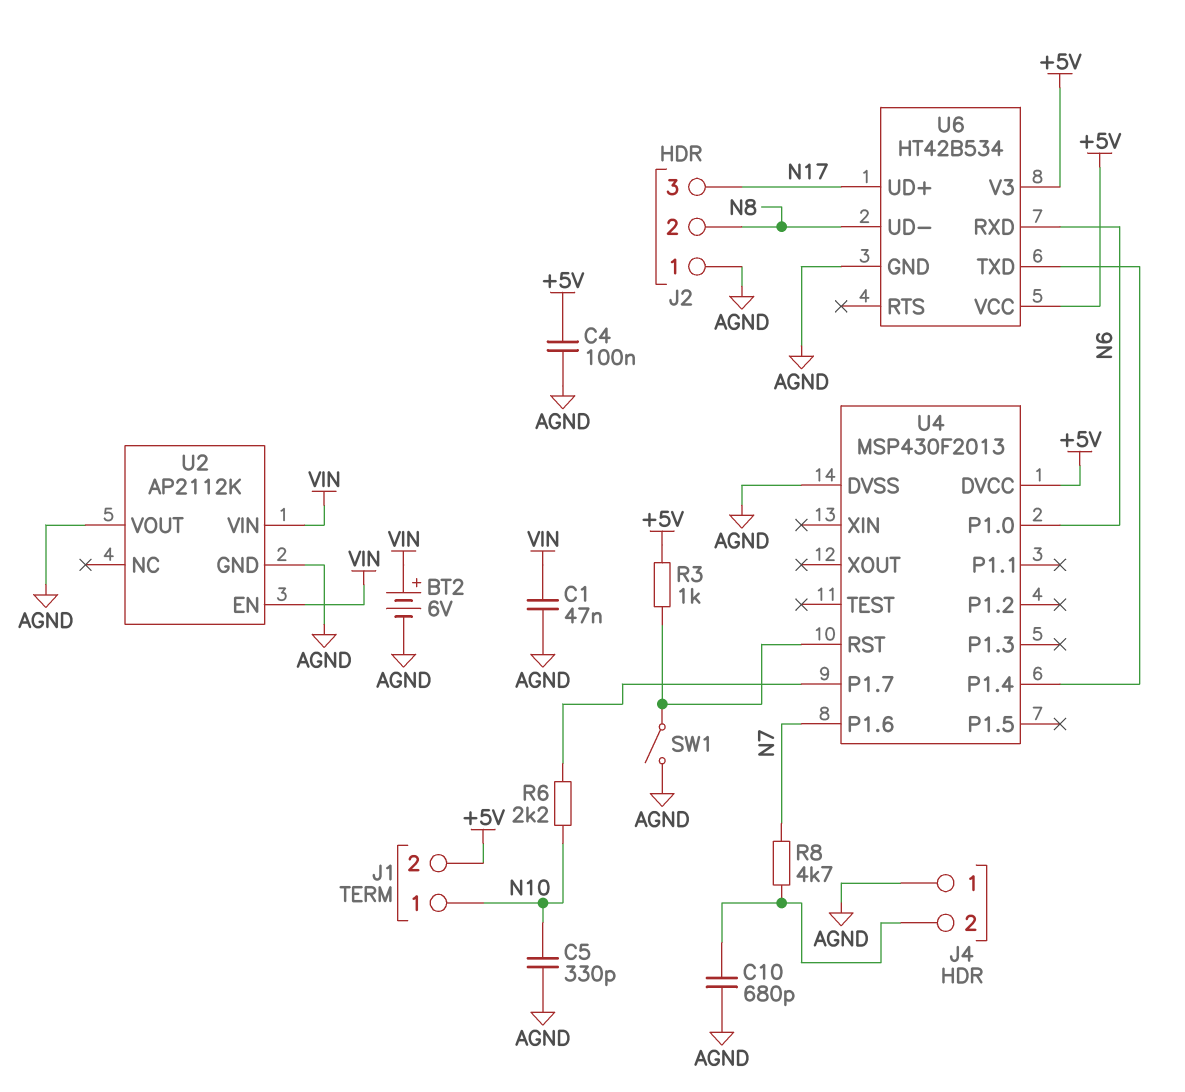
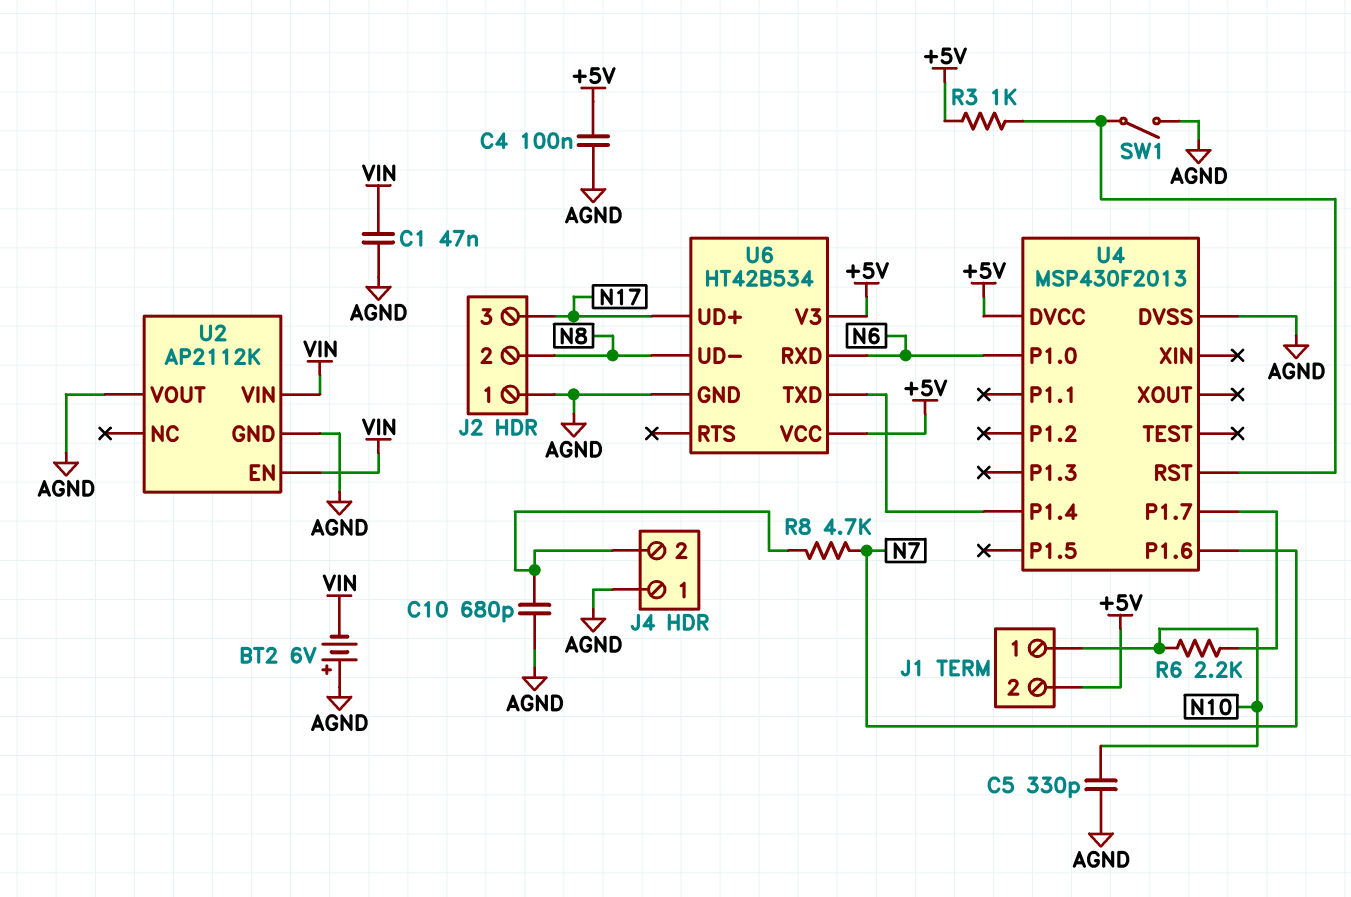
BT2: 6V (plus VIN, minus AGND) -> 6V (plus AGND, minus VIN)

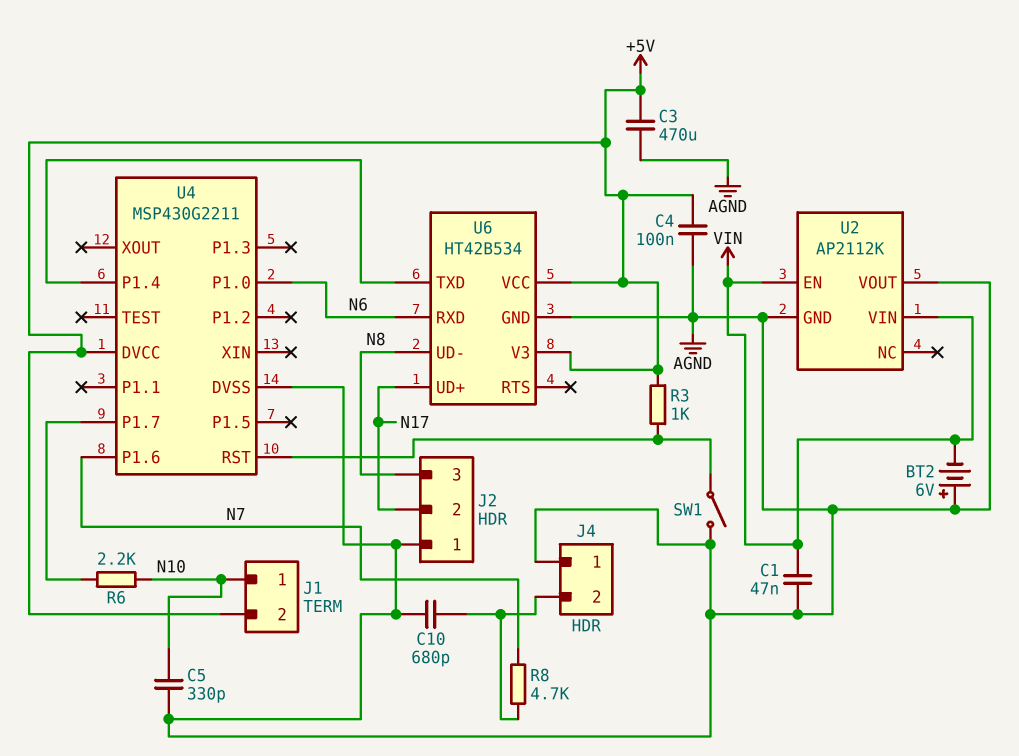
C3: none -> 470uF (+5V, AGND)
J2 pin 2: N8 -> N17
J2 pin 3: N17 -> N8
U4: MSP430F2013 -> MSP430G2211

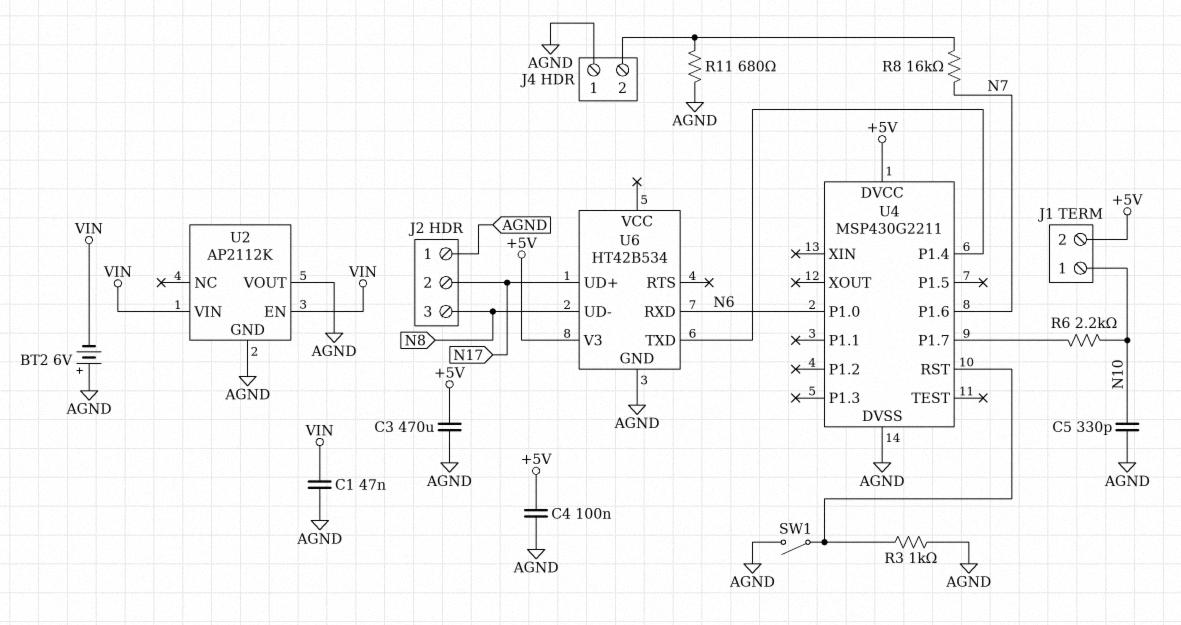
C10: 680pF (AGND, J4/2) -> none
R3: 1k (+5V, U4/RST) -> 1k (AGND, U4/RST)
R8: 4.7k (J4/2, N7) -> 16k (J4/2, N7)
R11: none -> 680 (AGND, J4/2)
U6 pin VCC: +5V -> none

